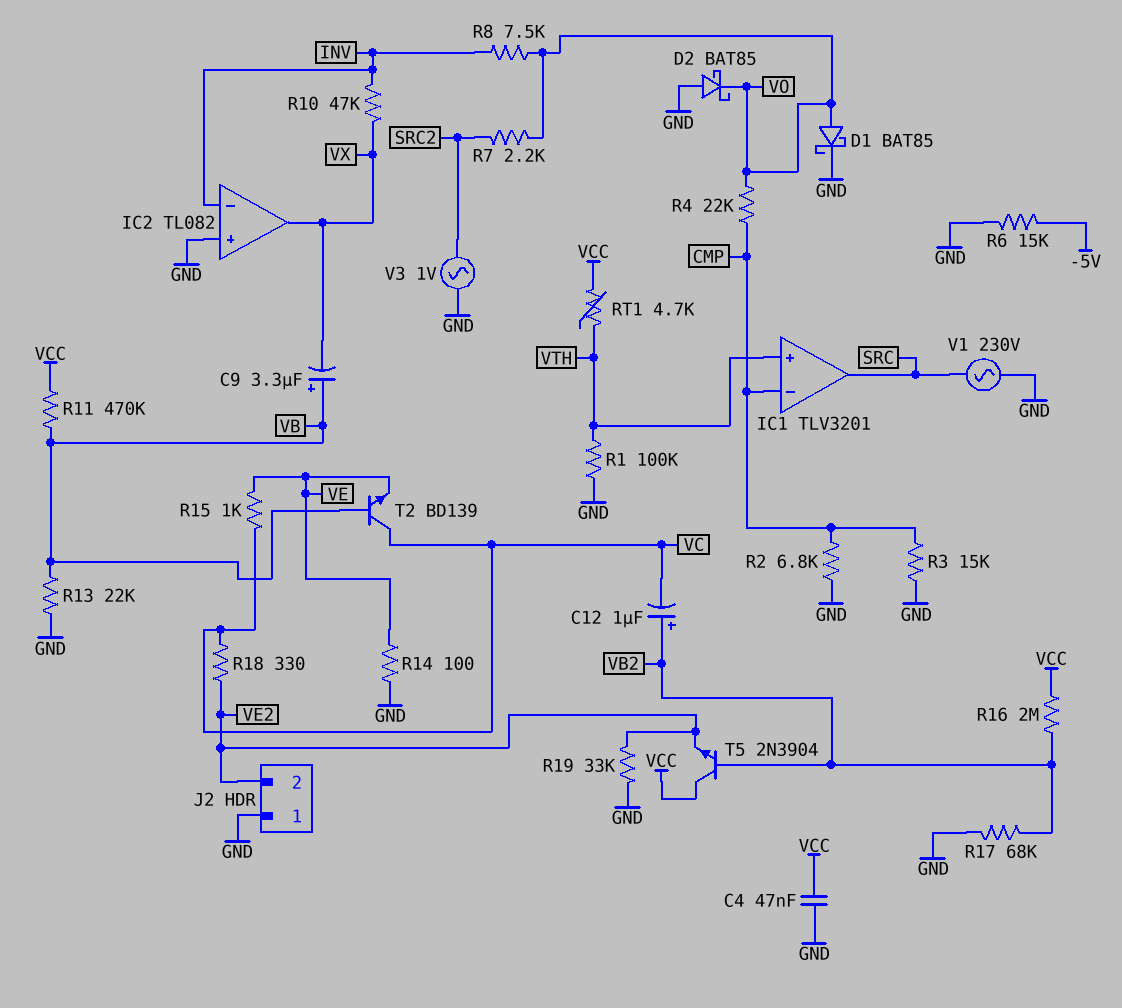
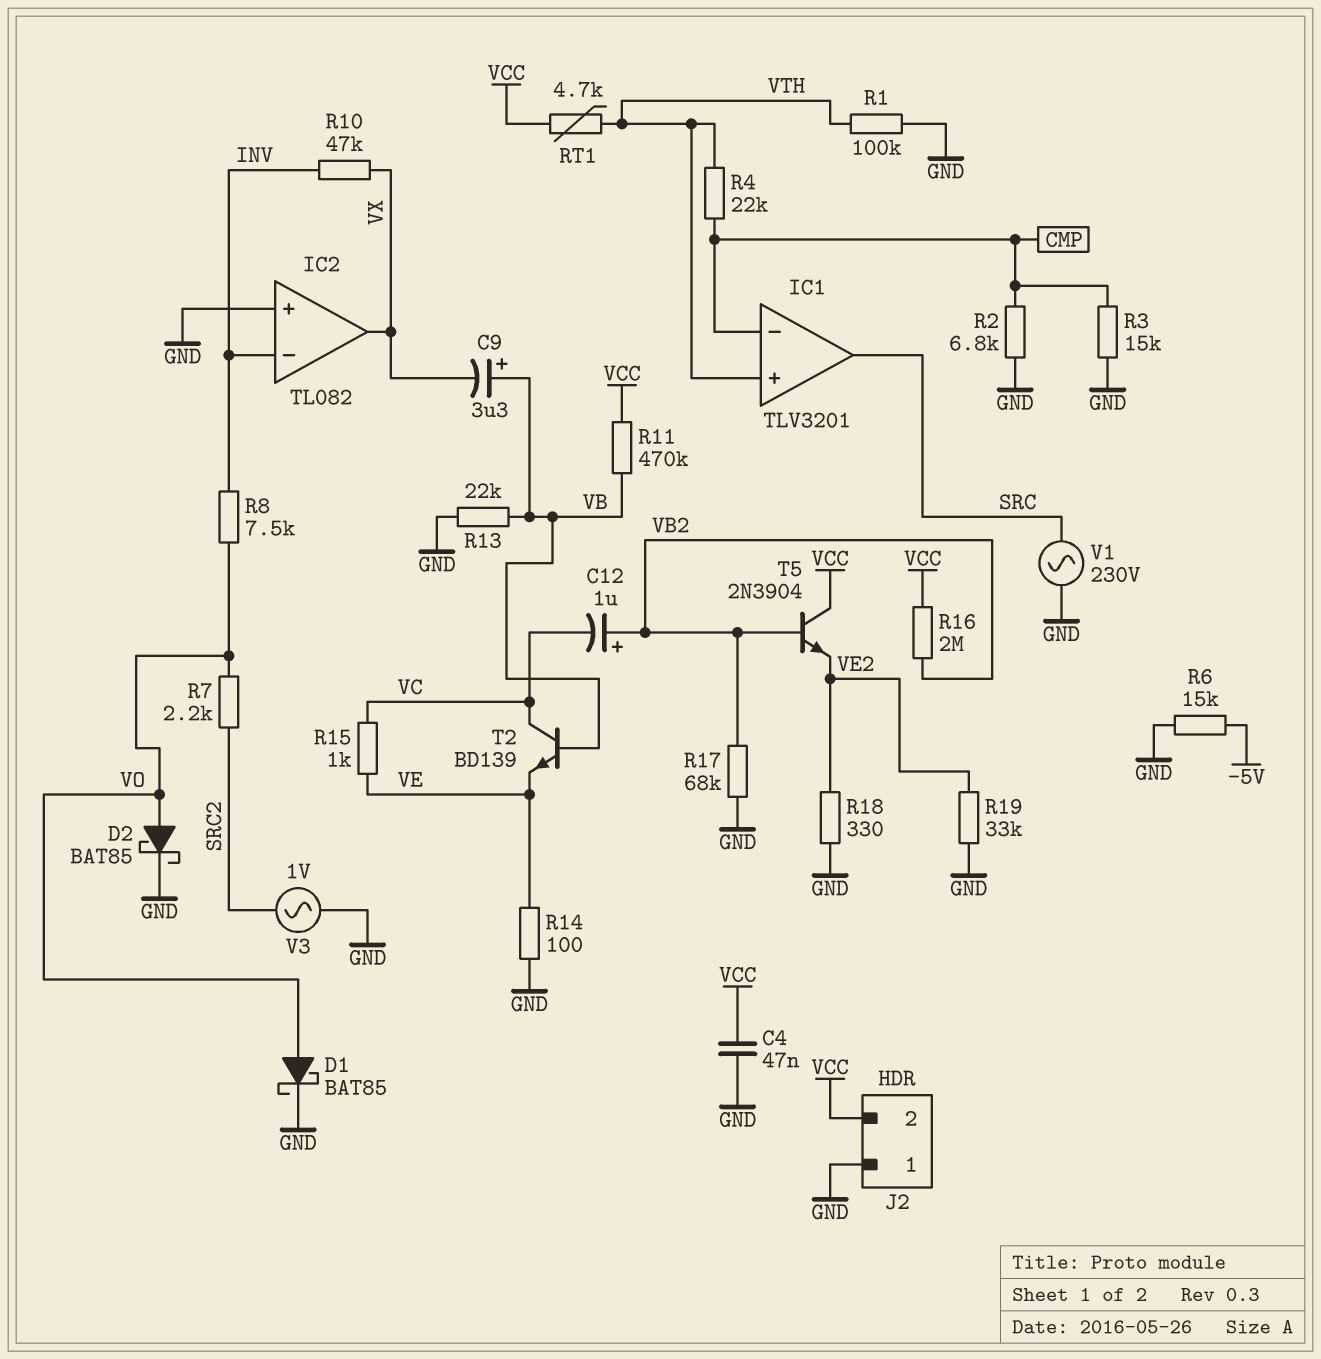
D2: schottky BAT85 (A GND, K VO) -> schottky BAT85 (A VO, K GND)
J2 pin 2: VE2 -> VCC
R4: 22k (CMP, VO) -> 22k (CMP, VTH)
R18: 330 (VC, VE2) -> 330 (GND, VE2)

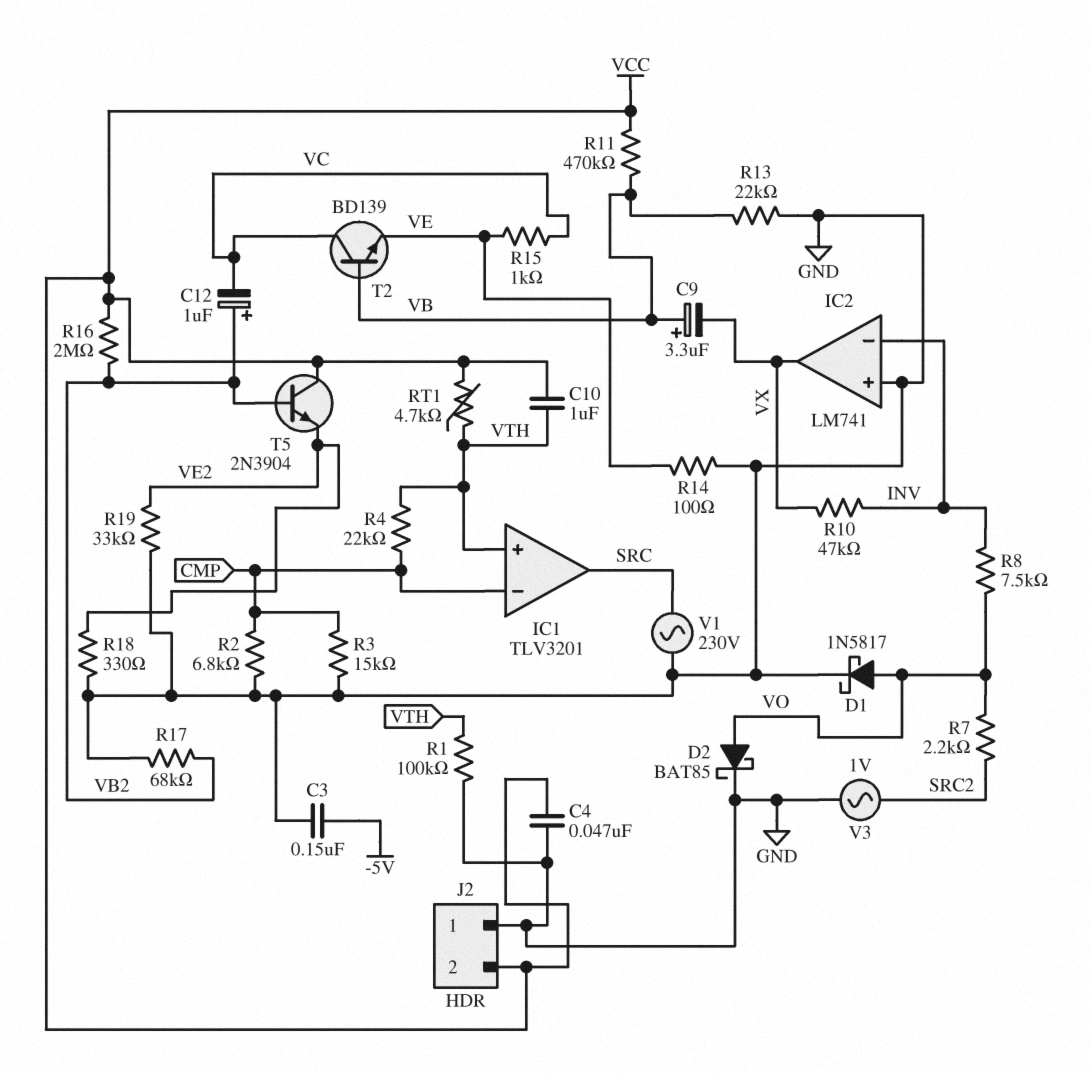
C3: none -> 150nF (-5V, GND)
C10: none -> 1uF (VCC, VTH)
D1: schottky BAT85 (A VO, K GND) -> schottky 1N5817 (A VO, K GND)
IC2: TL082 -> LM741
R6: 15k (-5V, GND) -> none

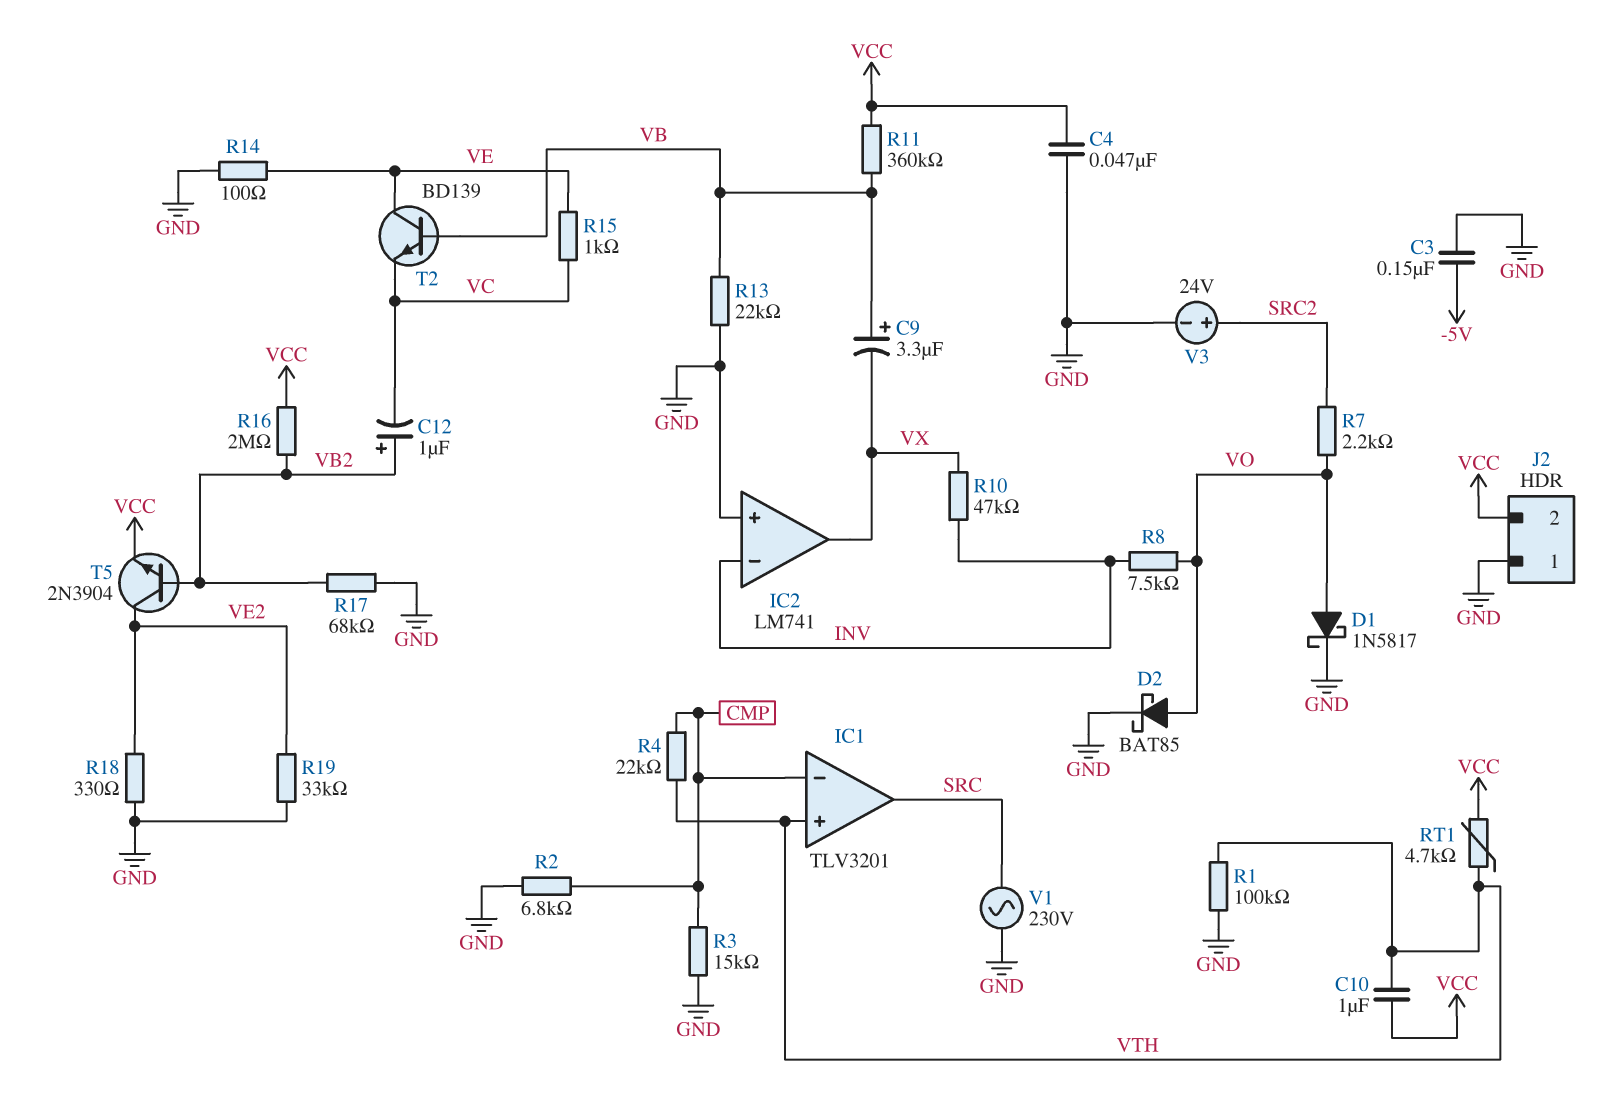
R11: 470k (VB, VCC) -> 360k (VB, VCC)
T2: NPN BD139 (B VB, C VC, E VE) -> NPN BD139 (B VB, C VE, E VC)
T5: NPN 2N3904 (B VB2, C VCC, E VE2) -> NPN 2N3904 (B VB2, C VE2, E VCC)
V3: AC 1V (GND, SRC2) -> 24V (plus SRC2, minus GND)

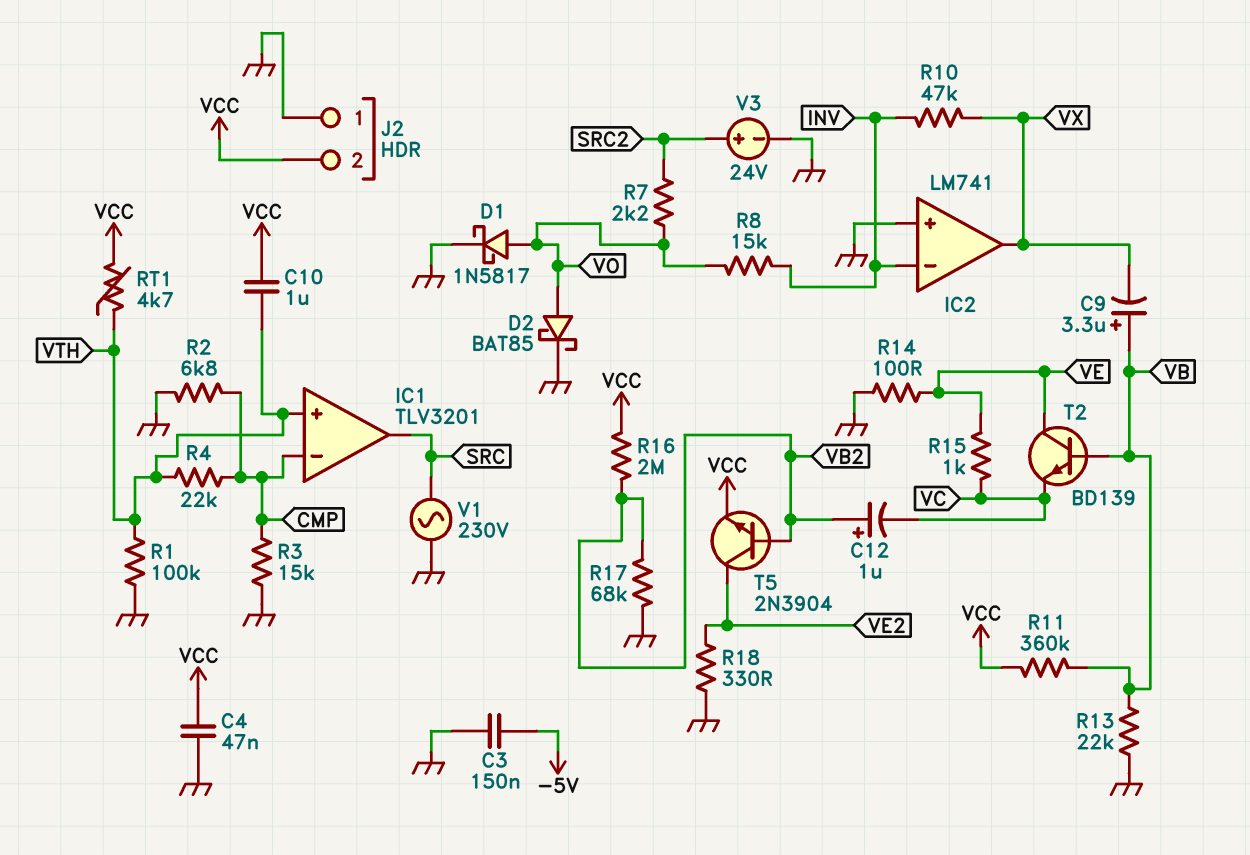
R8: 7.5k (INV, VO) -> 15k (INV, VO)
R19: 33k (GND, VE2) -> none

